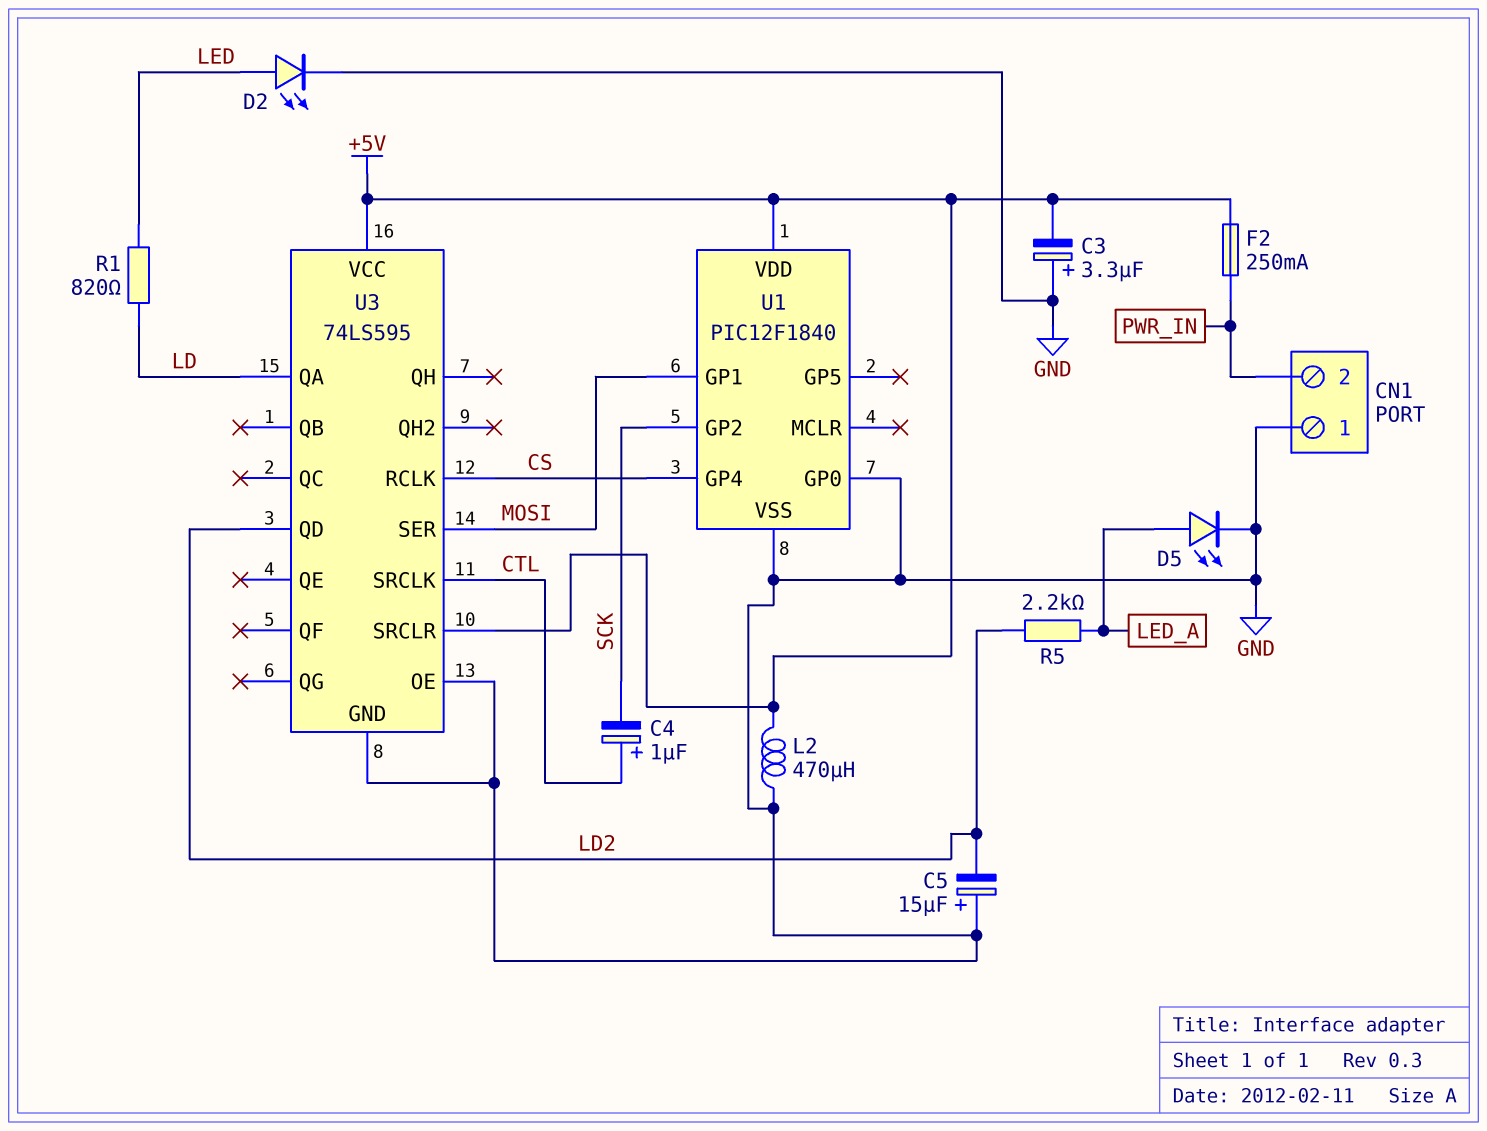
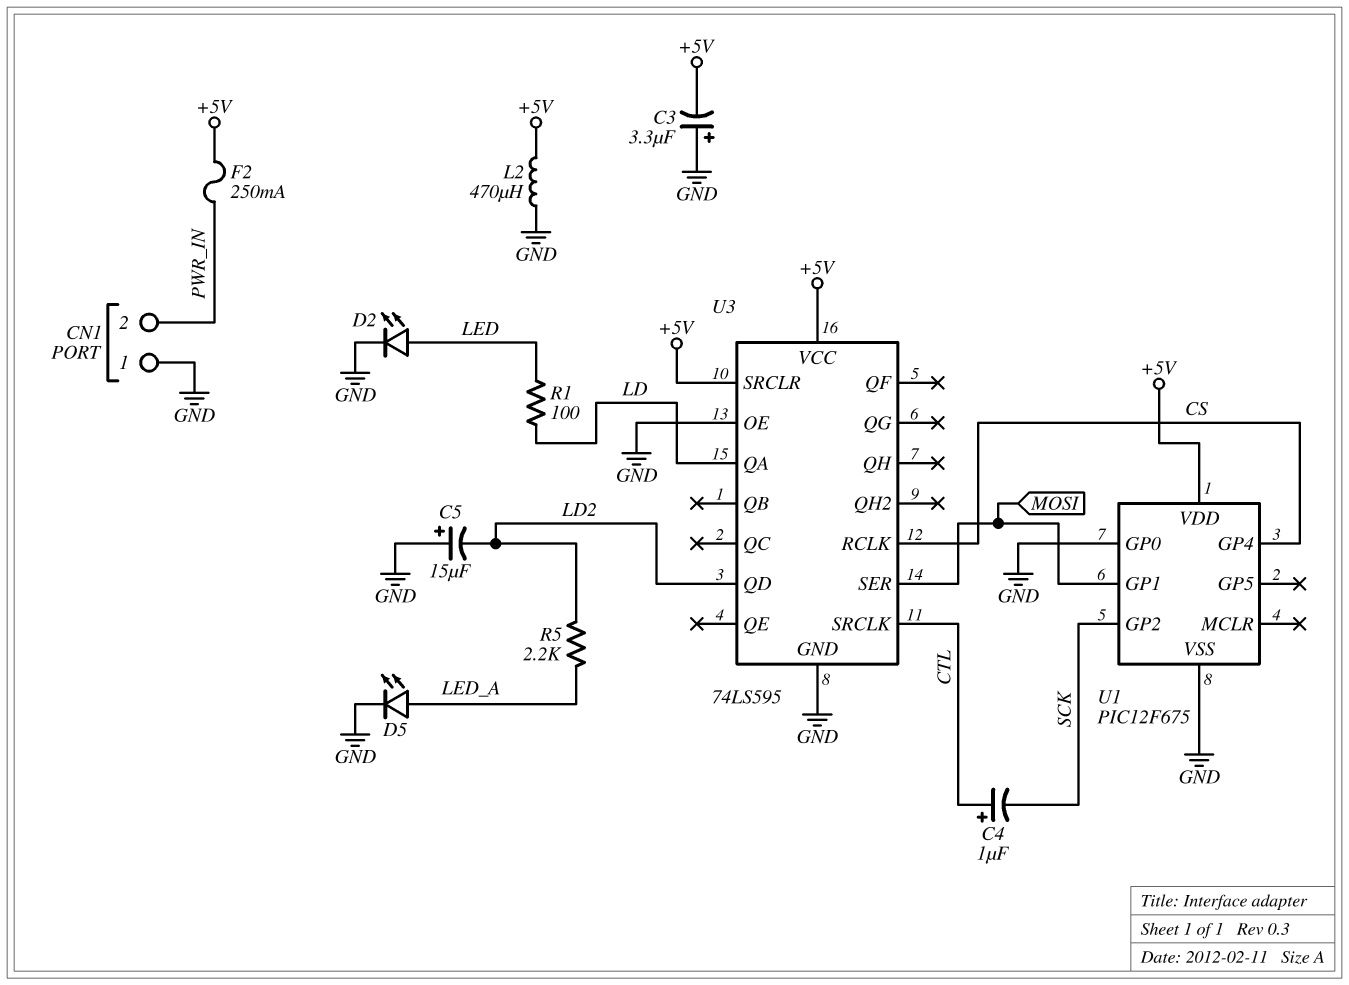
R1: 820 (LD, LED) -> 100 (LD, LED)
U1: PIC12F1840 -> PIC12F675

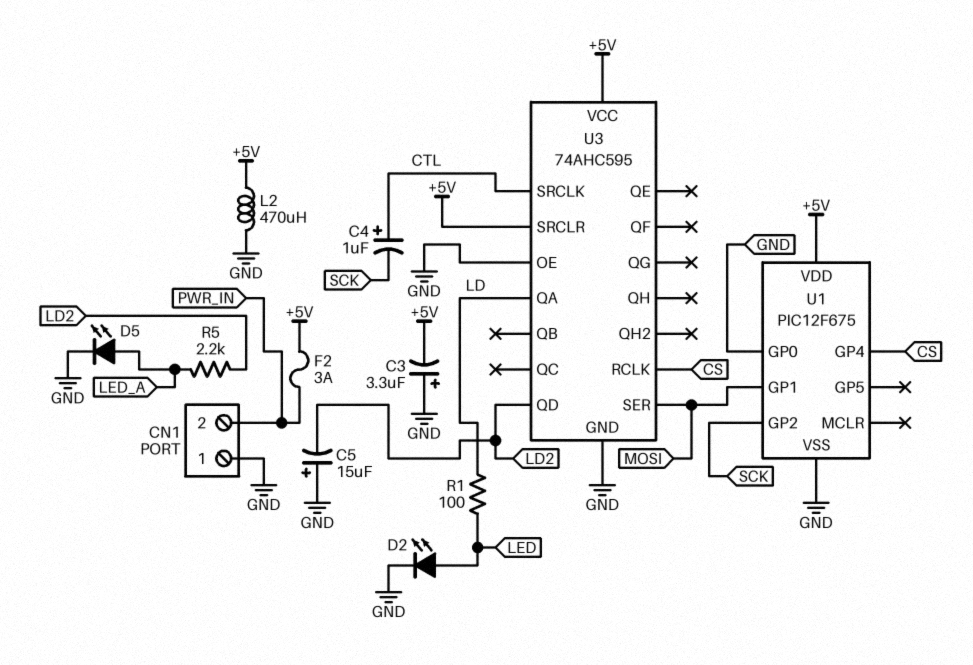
F2: 250mA (+5V, PWR_IN) -> 3A (+5V, PWR_IN)
U3: 74LS595 -> 74AHC595

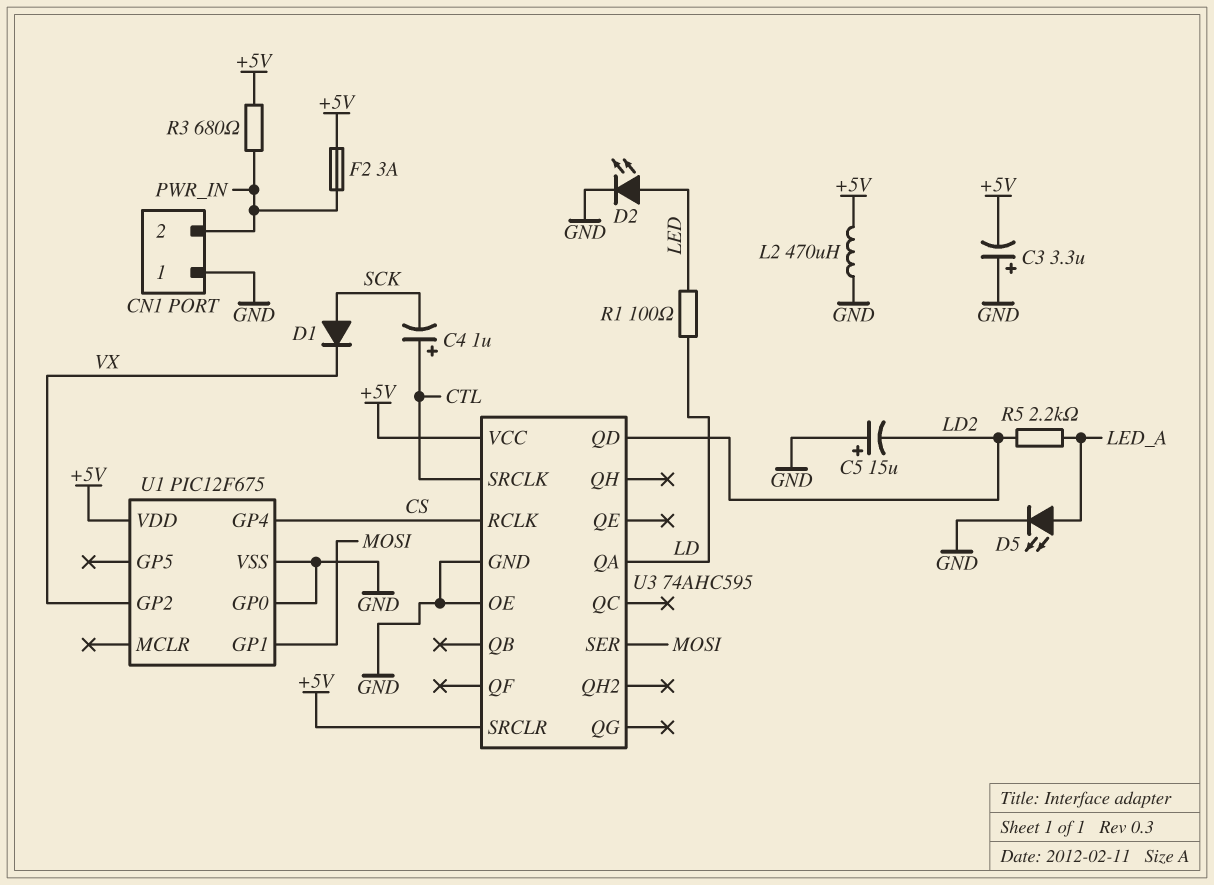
D1: none -> diode (A SCK, K VX)
R3: none -> 680 (+5V, PWR_IN)
U1 pin GP2: SCK -> VX

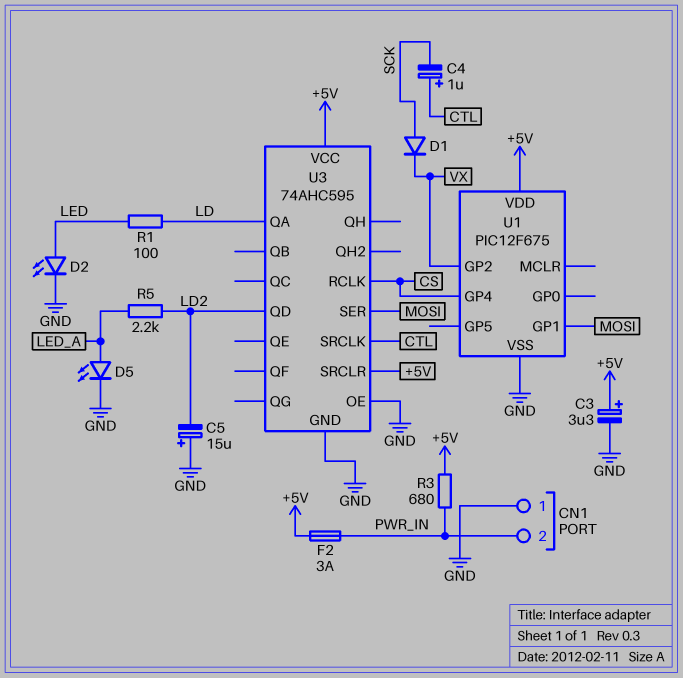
C3: 3.3uF (plus GND, minus +5V) -> 3.3uF (plus +5V, minus GND)
L2: 470uH (+5V, GND) -> none
U1 pin GP0: GND -> none

